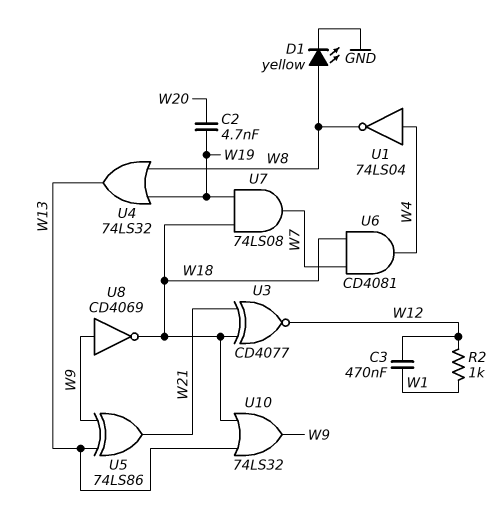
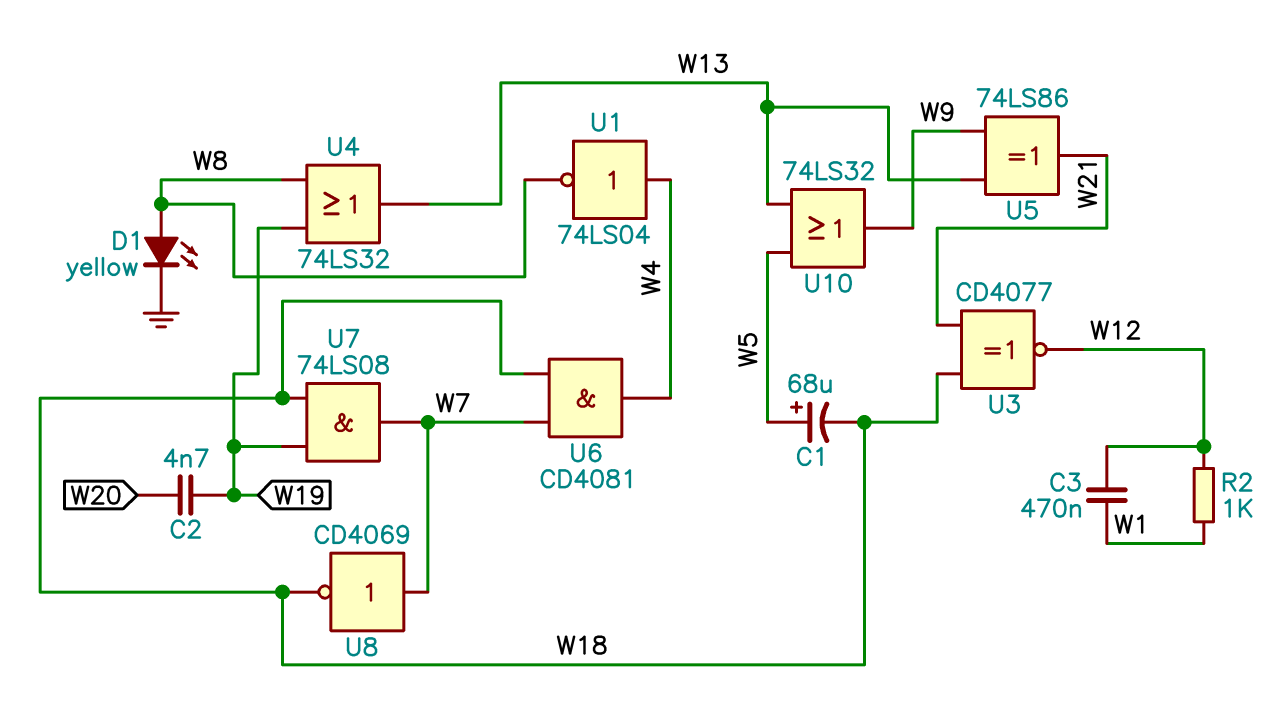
C1: none -> 68uF (plus W5, minus W18)
U8: NOT CD4069 (in W9, out W18) -> NOT CD4069 (in W7, out W18)
U10: OR 74LS32 (in W13, in W18, out W9) -> OR 74LS32 (in W5, in W13, out W9)

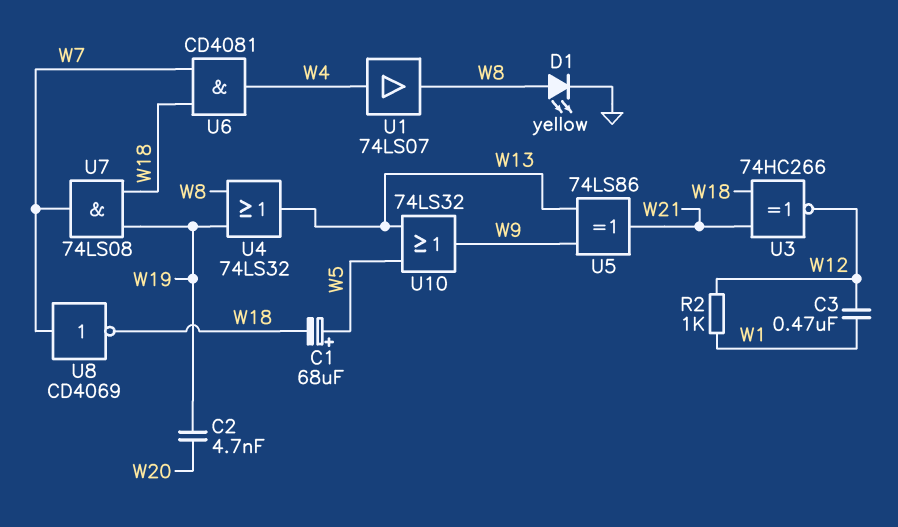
U1: NOT 74LS04 (in W4, out W8) -> buffer 74LS07 (in W4, out W8)
U3: XNOR CD4077 (in W18, in W21, out W12) -> XNOR 74HC266 (in W18, in W21, out W12)

